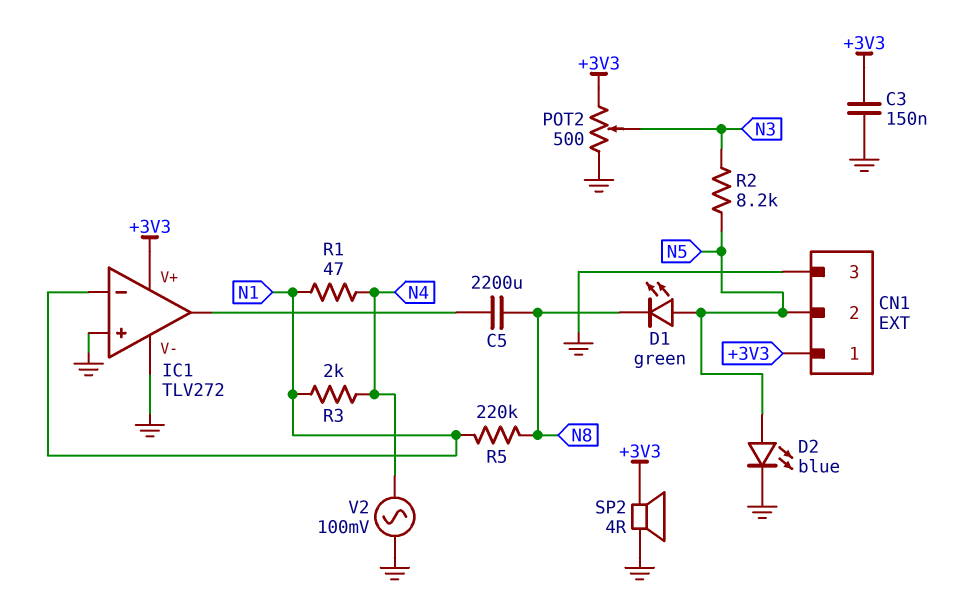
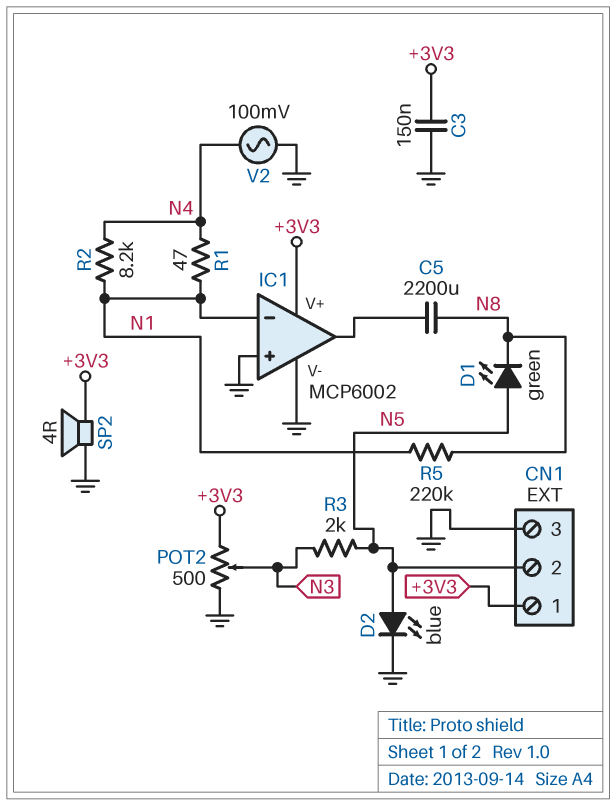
IC1: TLV272 -> MCP6002
R2: 8.2k (N3, N5) -> 8.2k (N1, N4)
R3: 2k (N1, N4) -> 2k (N3, N5)

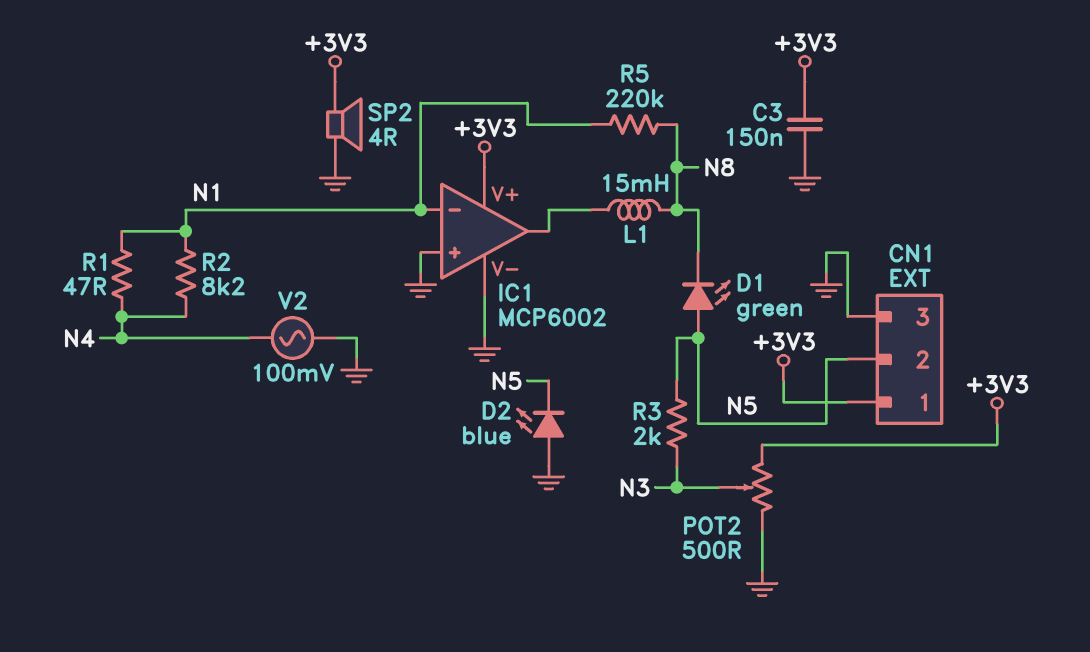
C5: 2200uF (IC1/out, N8) -> none
D2: LED blue (A N5, K GND) -> LED blue (A GND, K N5)
L1: none -> 15mH (IC1/out, N8)

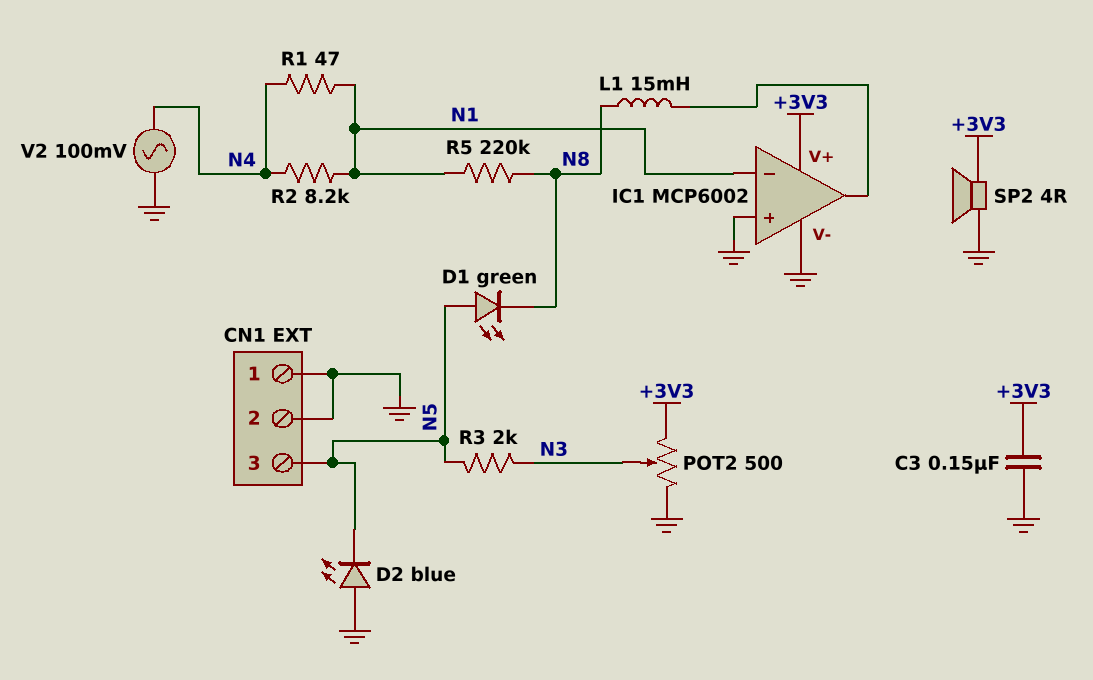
CN1 pin 1: +3V3 -> GND
CN1 pin 2: N5 -> GND
CN1 pin 3: GND -> N5

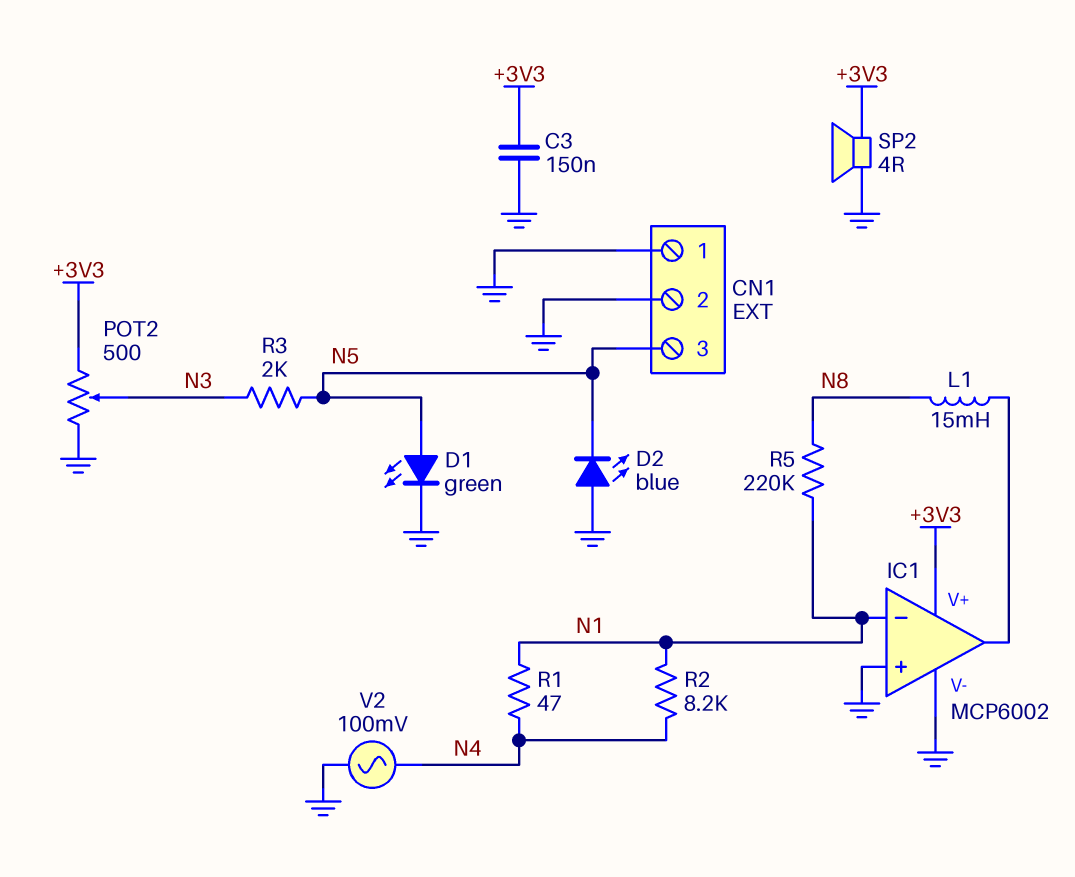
D1: LED green (A N5, K N8) -> LED green (A N5, K GND)

